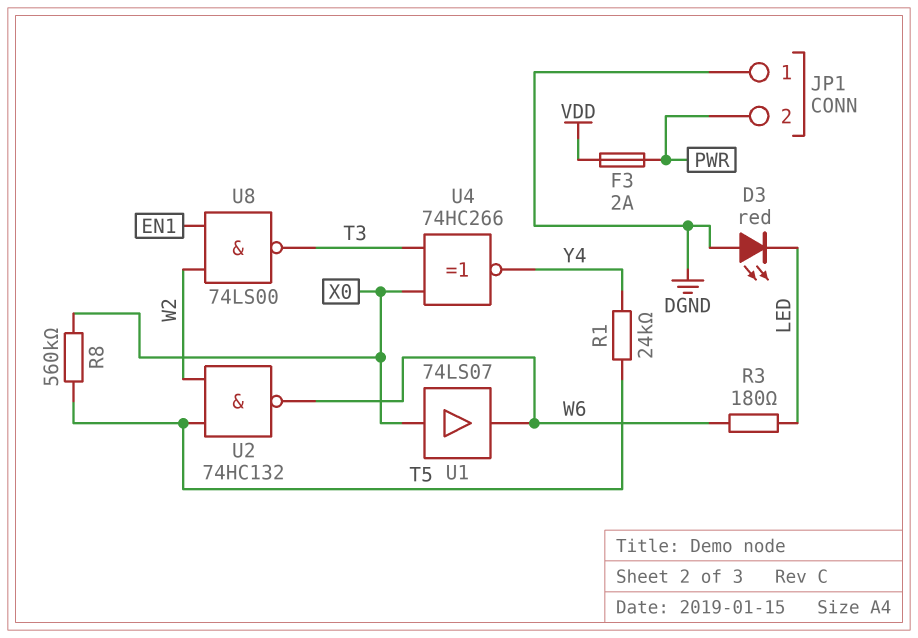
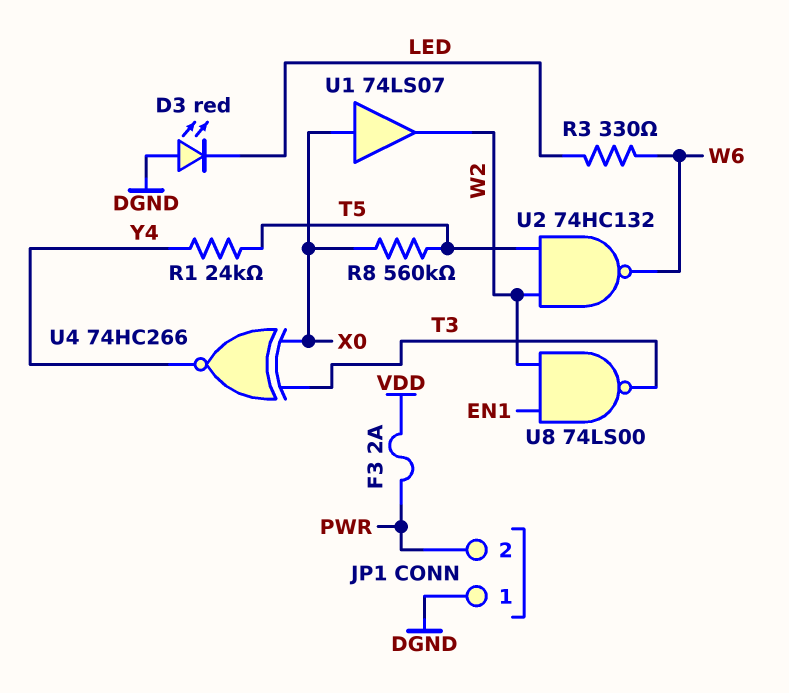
R3: 180 (LED, W6) -> 330 (LED, W6)
U1: buffer 74LS07 (in X0, out W6) -> buffer 74LS07 (in X0, out W2)

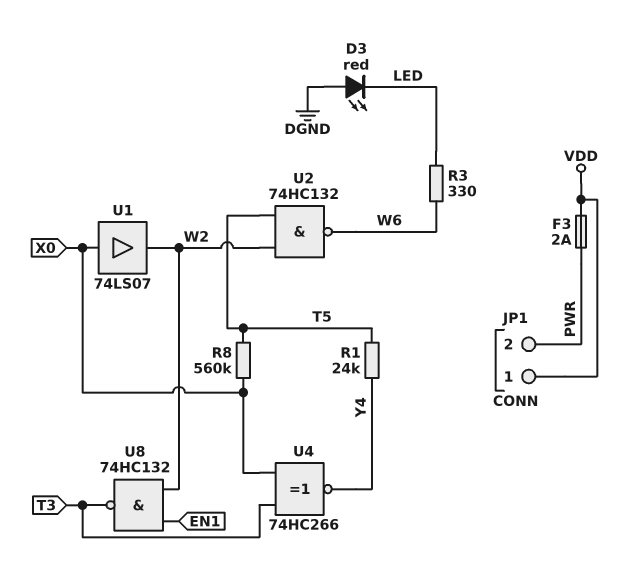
JP1 pin 1: DGND -> VDD
U8: NAND 74LS00 (in EN1, in W2, out T3) -> NAND 74HC132 (in EN1, in W2, out T3)

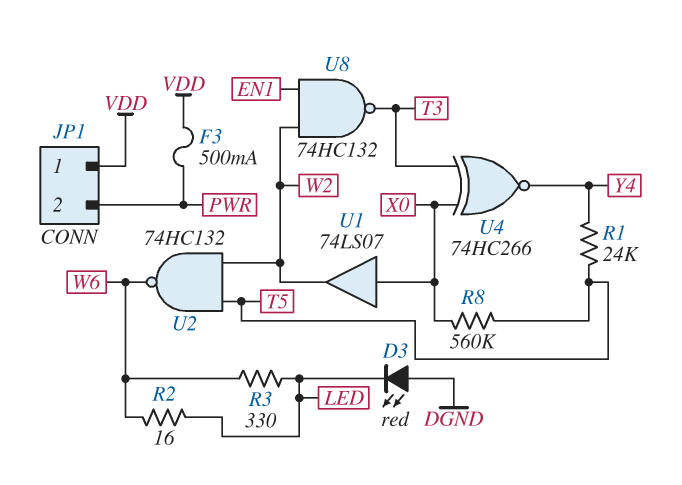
F3: 2A (PWR, VDD) -> 500mA (PWR, VDD)
R2: none -> 16 (LED, W6)

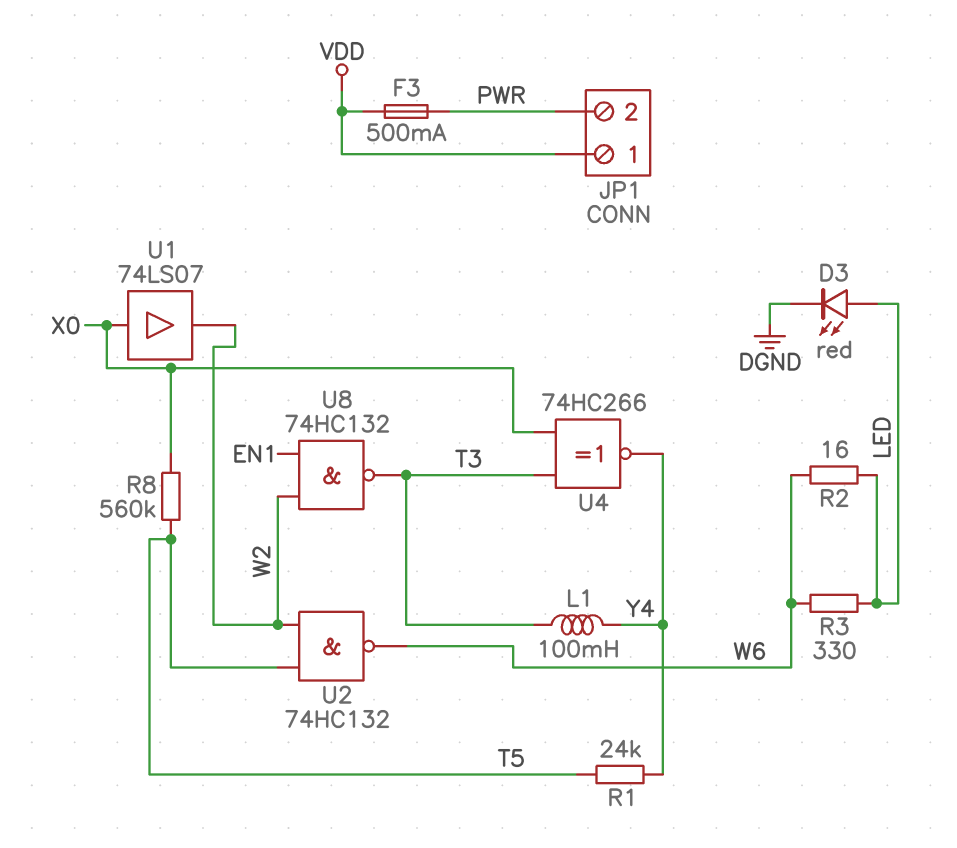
D3: LED red (A DGND, K LED) -> LED red (A LED, K DGND)
L1: none -> 100mH (T3, Y4)

